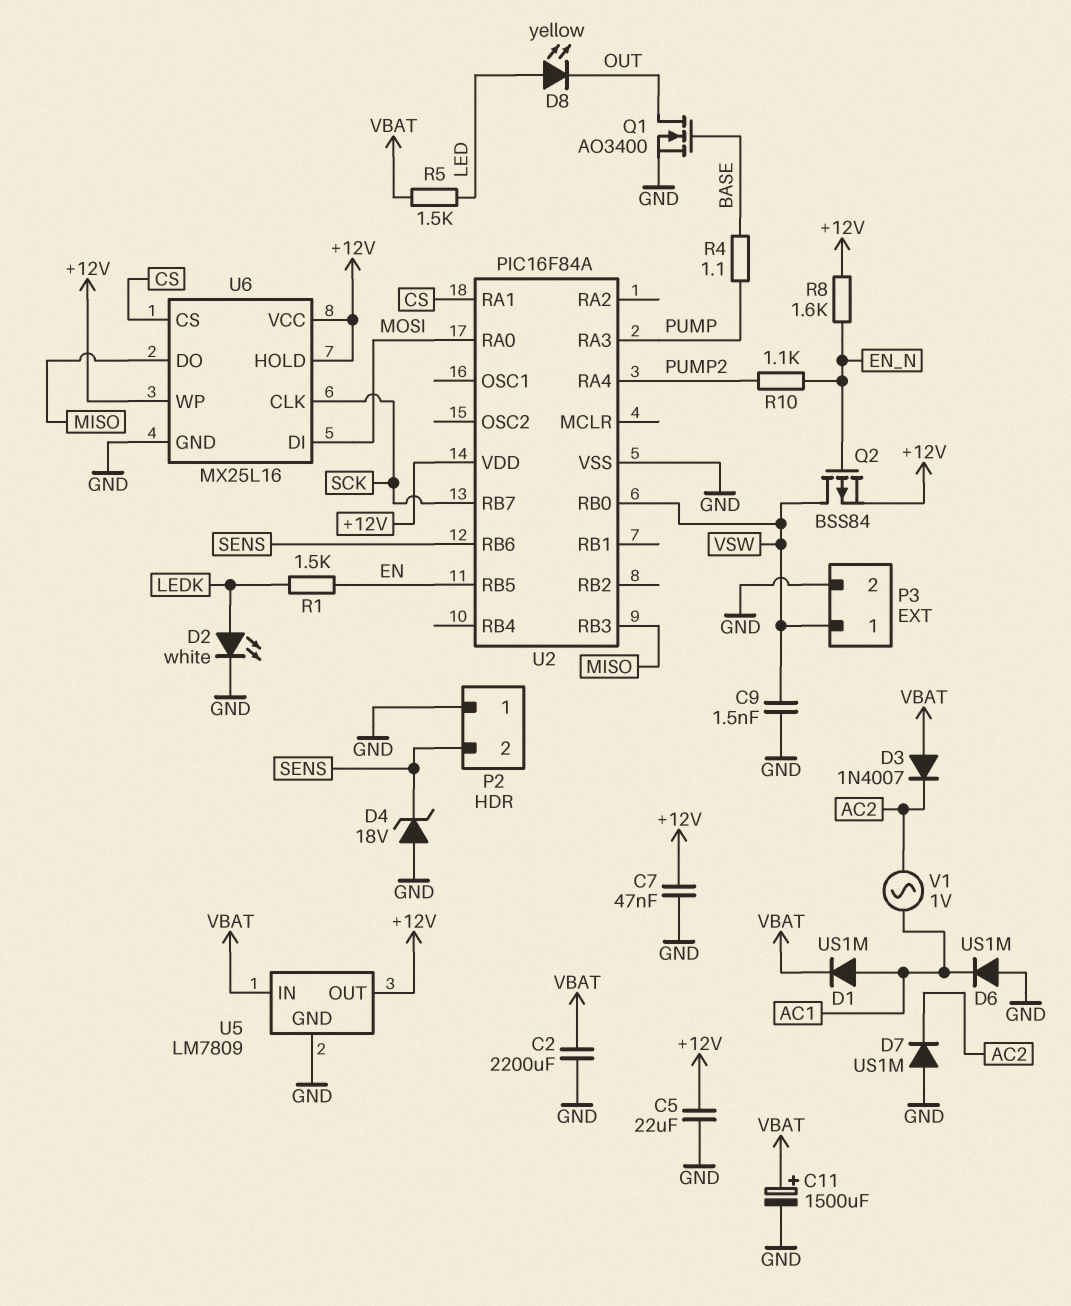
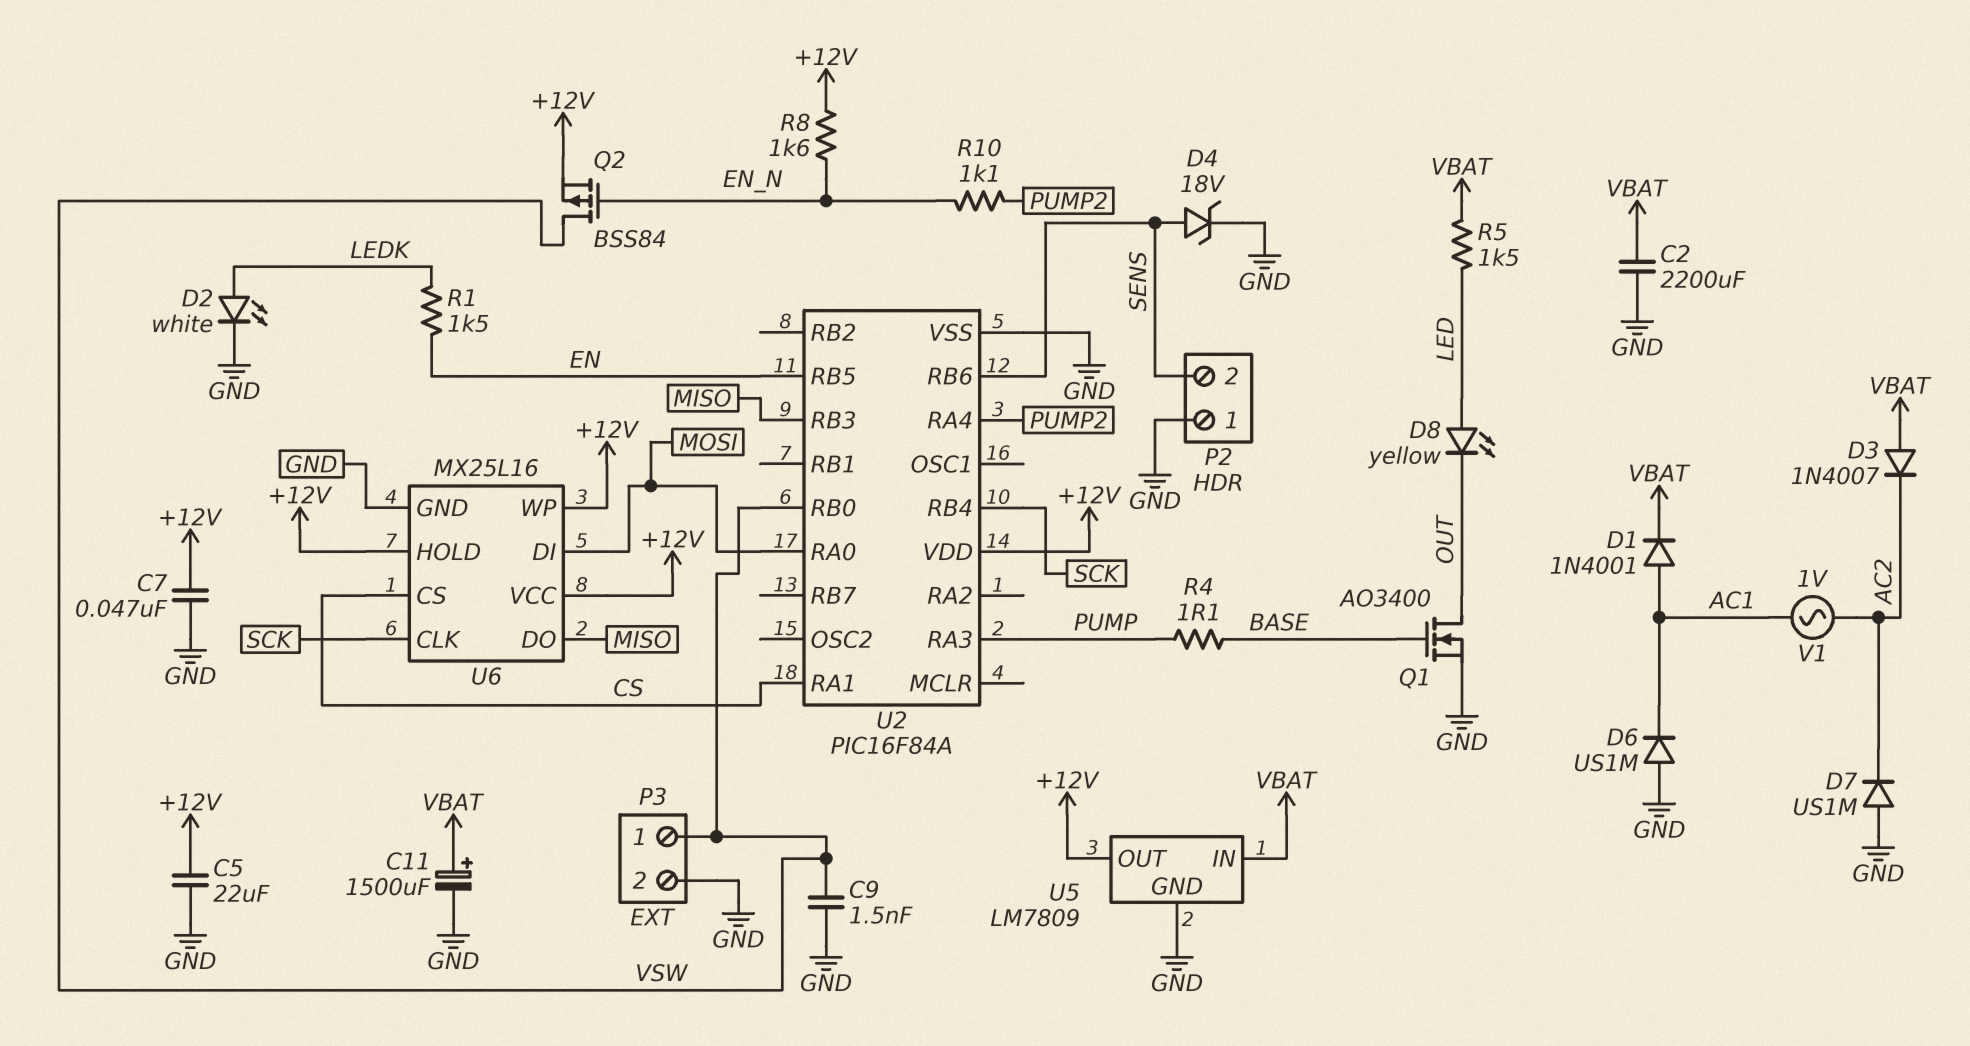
D1: diode US1M (A AC1, K VBAT) -> diode 1N4001 (A AC1, K VBAT)
D4: zener 18V (A GND, K SENS) -> zener 18V (A SENS, K GND)
U2 pin RB4: none -> SCK
U2 pin RB7: SCK -> none

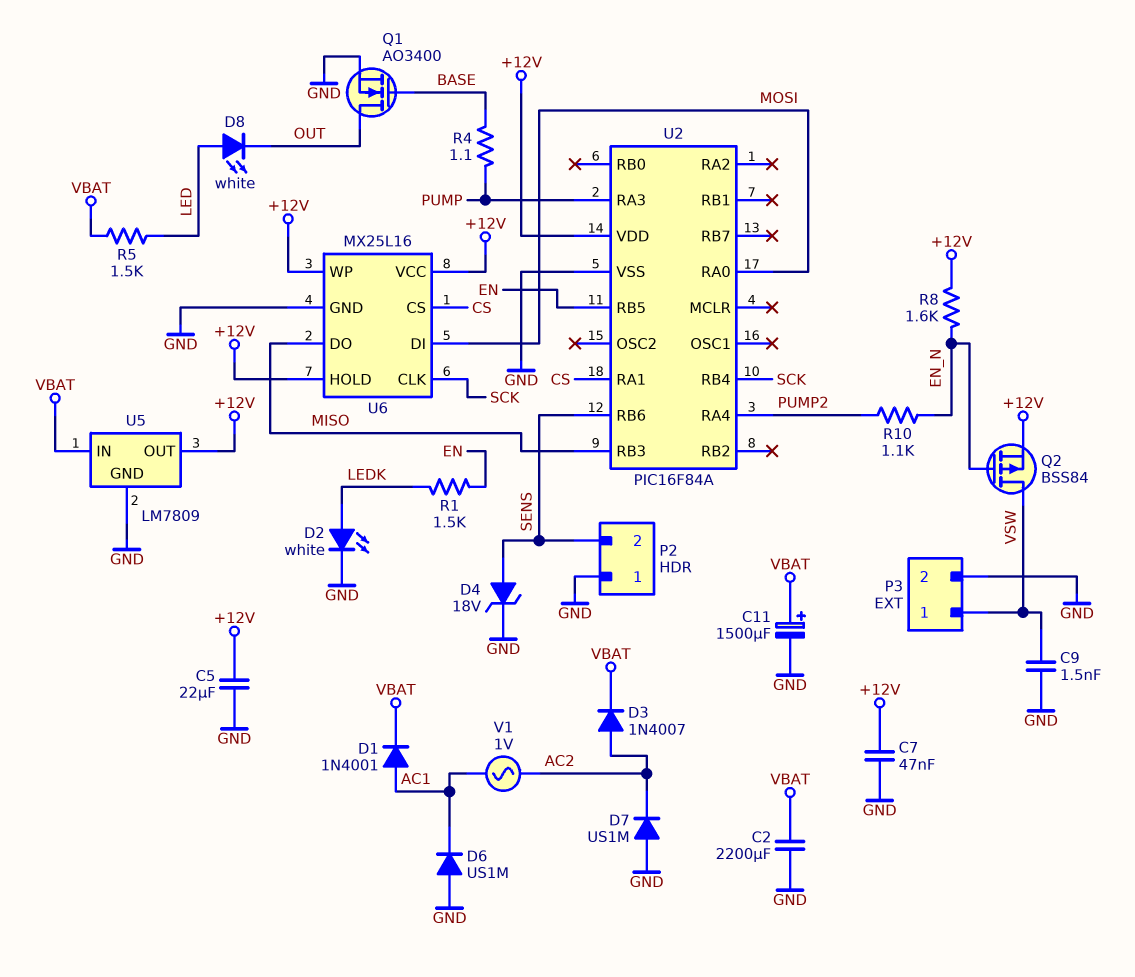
D3: diode 1N4007 (A VBAT, K AC2) -> diode 1N4007 (A AC2, K VBAT)
D8: LED yellow (A LED, K OUT) -> LED white (A LED, K OUT)
U2 pin RB0: VSW -> none

